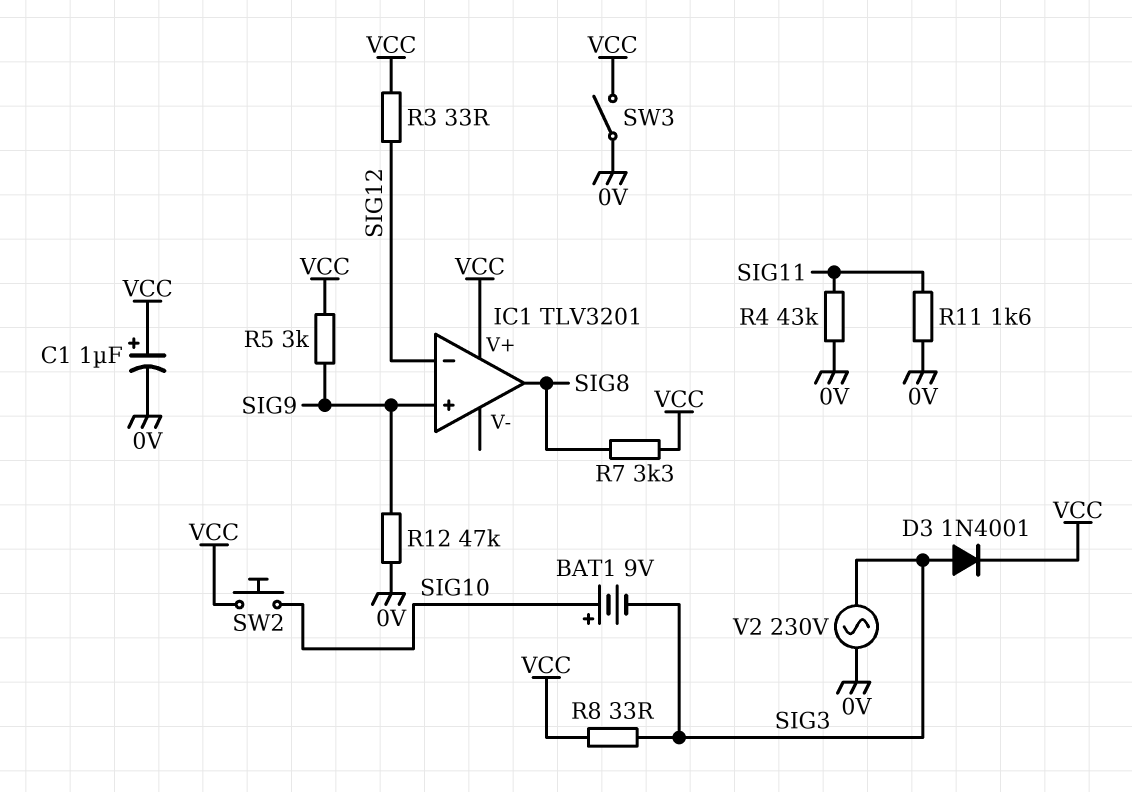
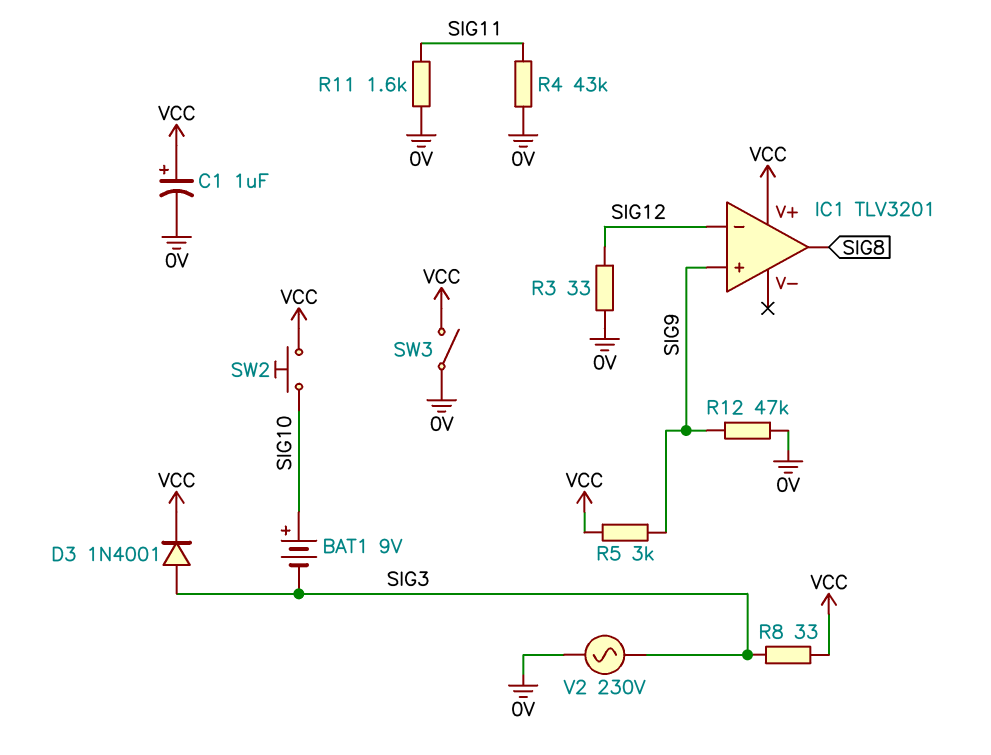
R3: 33 (SIG12, VCC) -> 33 (0V, SIG12)
R7: 3.3k (SIG8, VCC) -> none

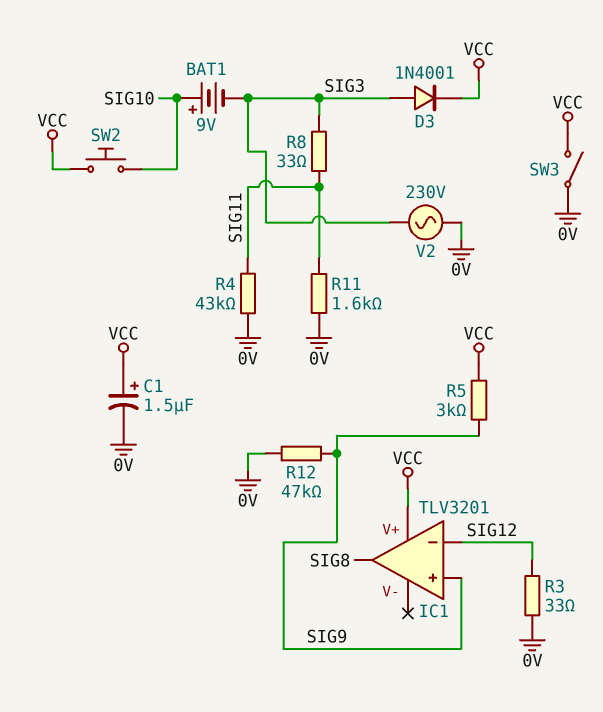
C1: 1uF (plus VCC, minus 0V) -> 1.5uF (plus VCC, minus 0V)
R8: 33 (SIG3, VCC) -> 33 (SIG3, SIG11)

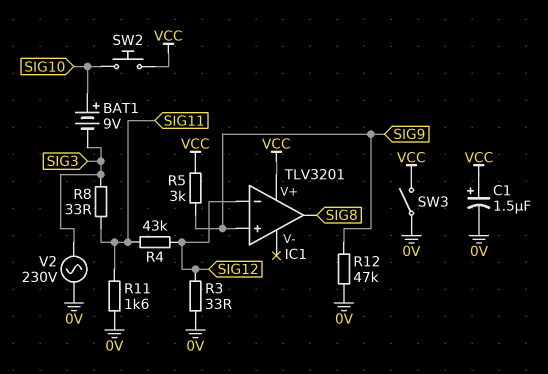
D3: diode 1N4001 (A SIG3, K VCC) -> none
R4: 43k (0V, SIG11) -> 43k (SIG11, SIG12)

